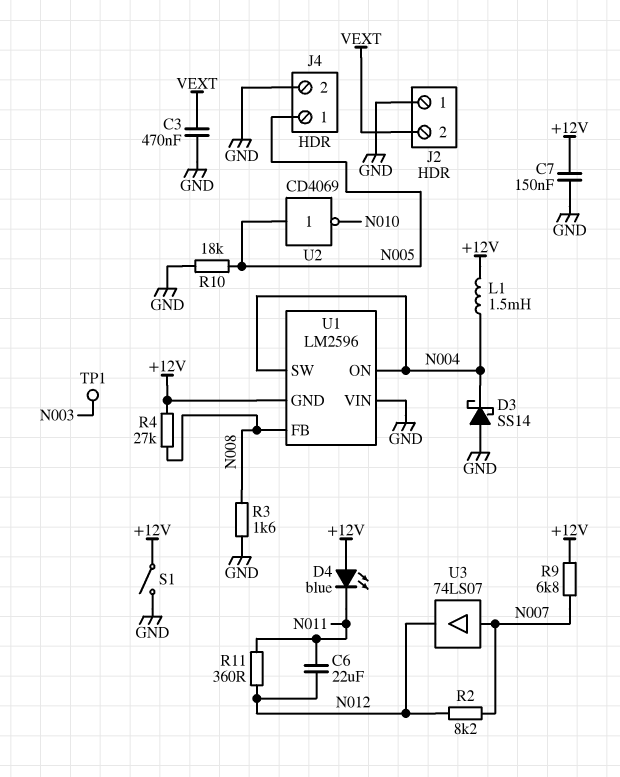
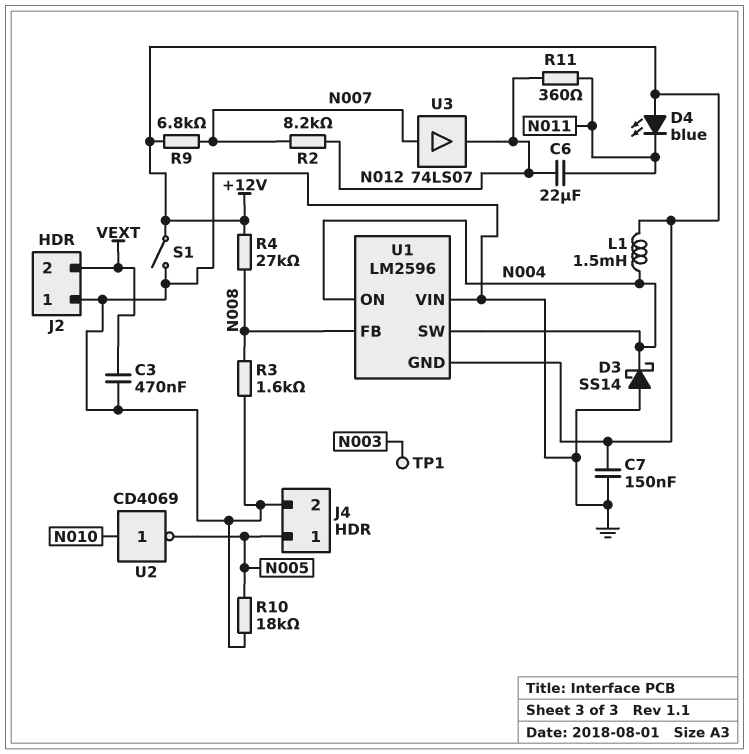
U2: NOT CD4069 (in N005, out N010) -> NOT CD4069 (in N010, out N005)

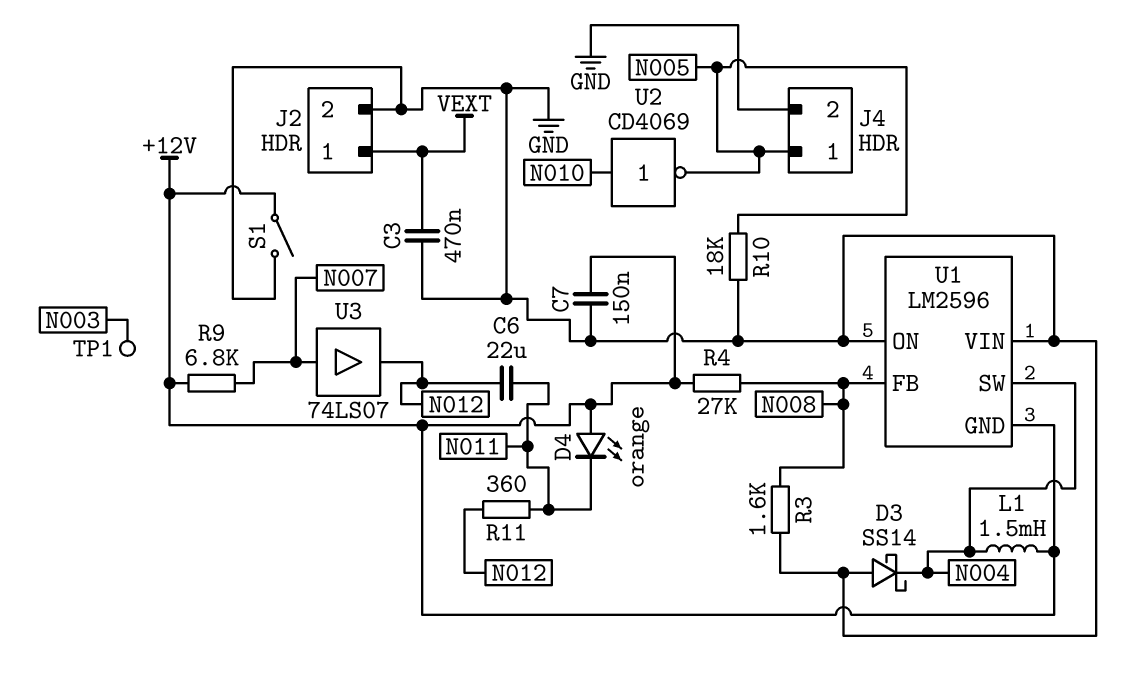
D4: LED blue (A +12V, K N011) -> LED orange (A +12V, K N011)
J2 pin 1: GND -> VEXT
J2 pin 2: VEXT -> GND
R2: 8.2k (N007, N012) -> none
U1 pin ON: N004 -> GND

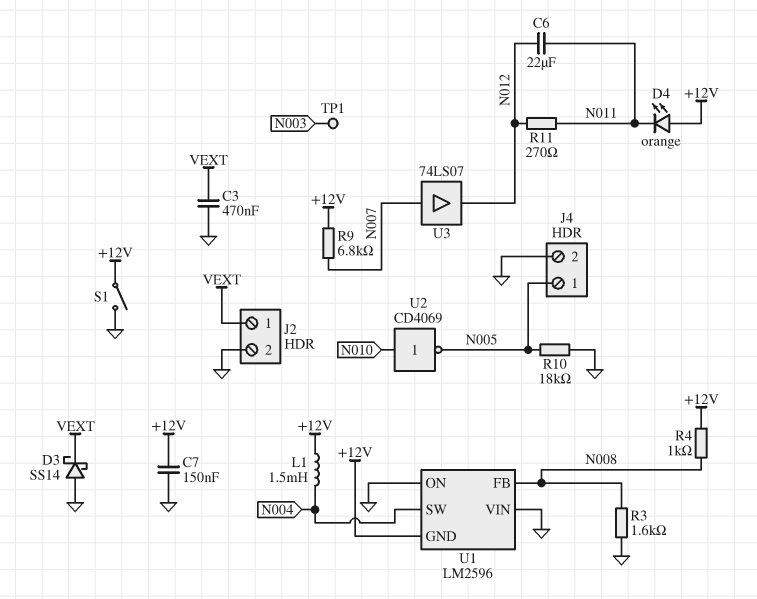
D3: schottky SS14 (A GND, K N004) -> schottky SS14 (A GND, K VEXT)
R4: 27k (+12V, N008) -> 1k (+12V, N008)
R11: 360 (N011, N012) -> 270 (N011, N012)

